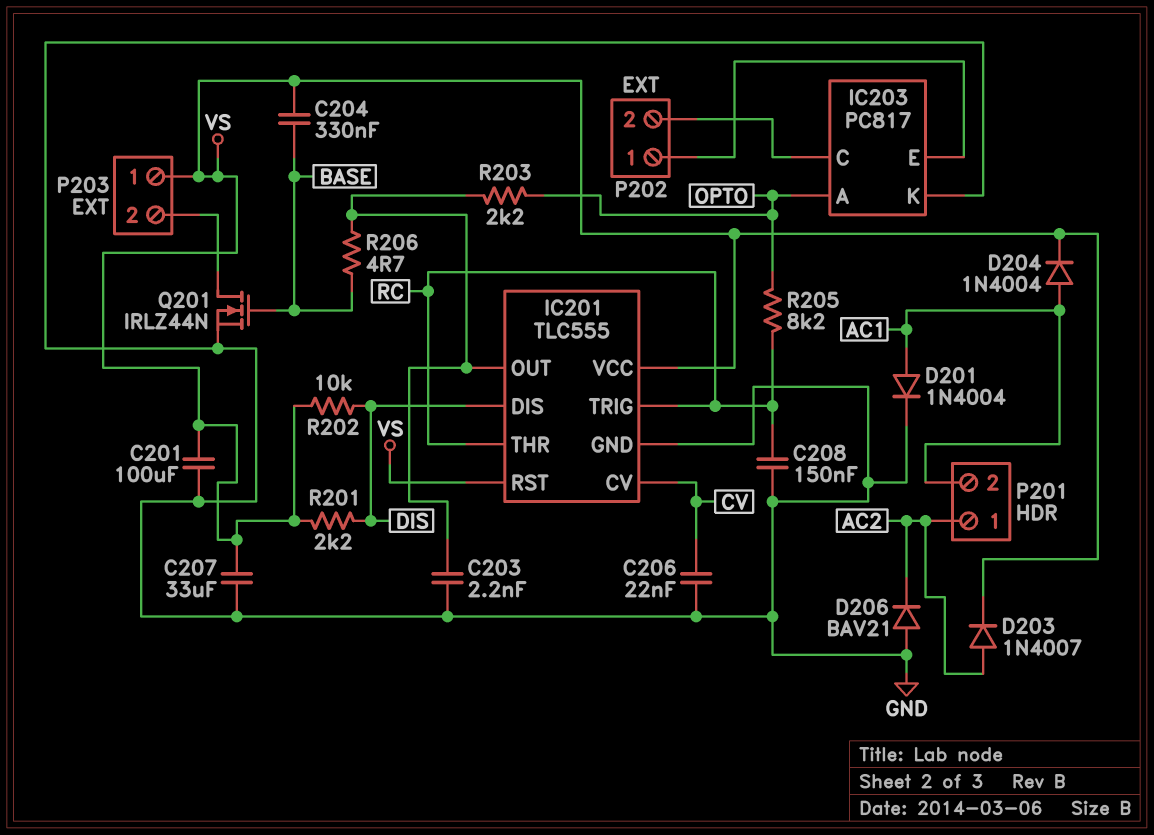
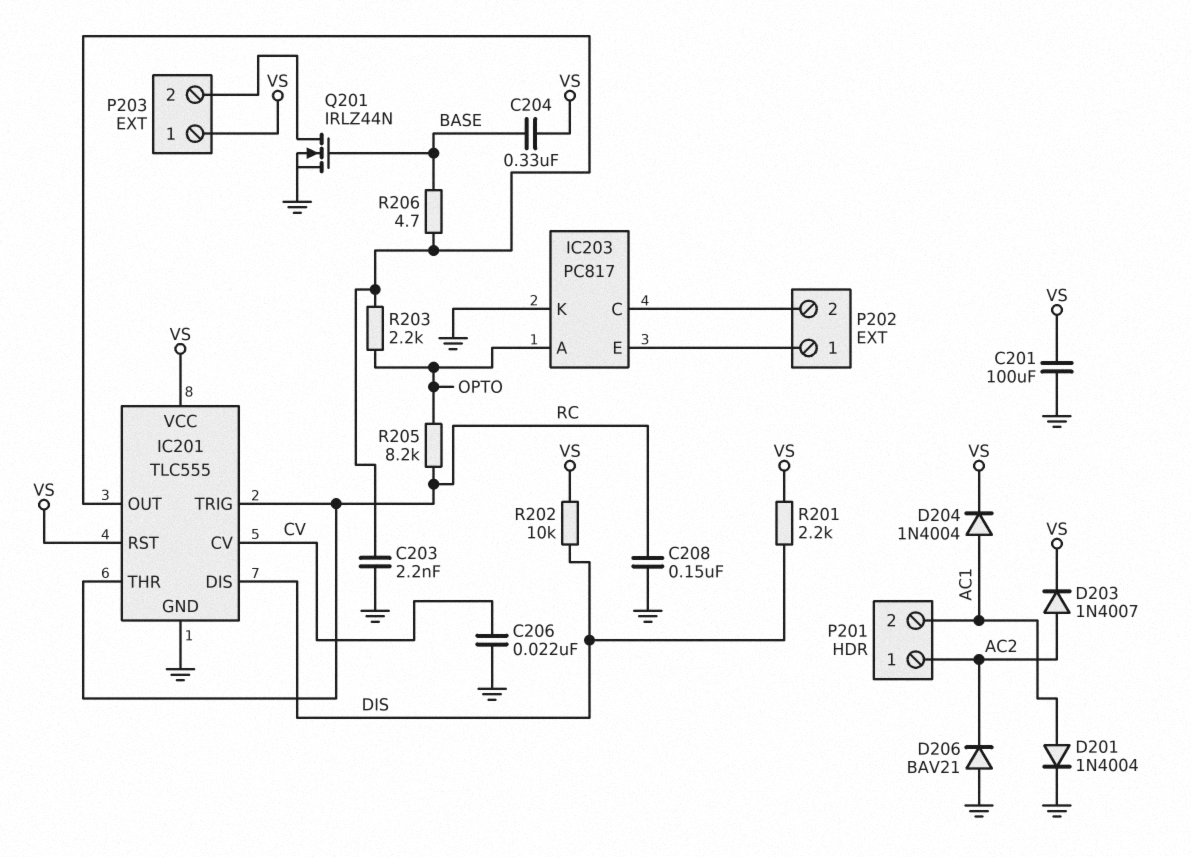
C207: 33uF (GND, VS) -> none

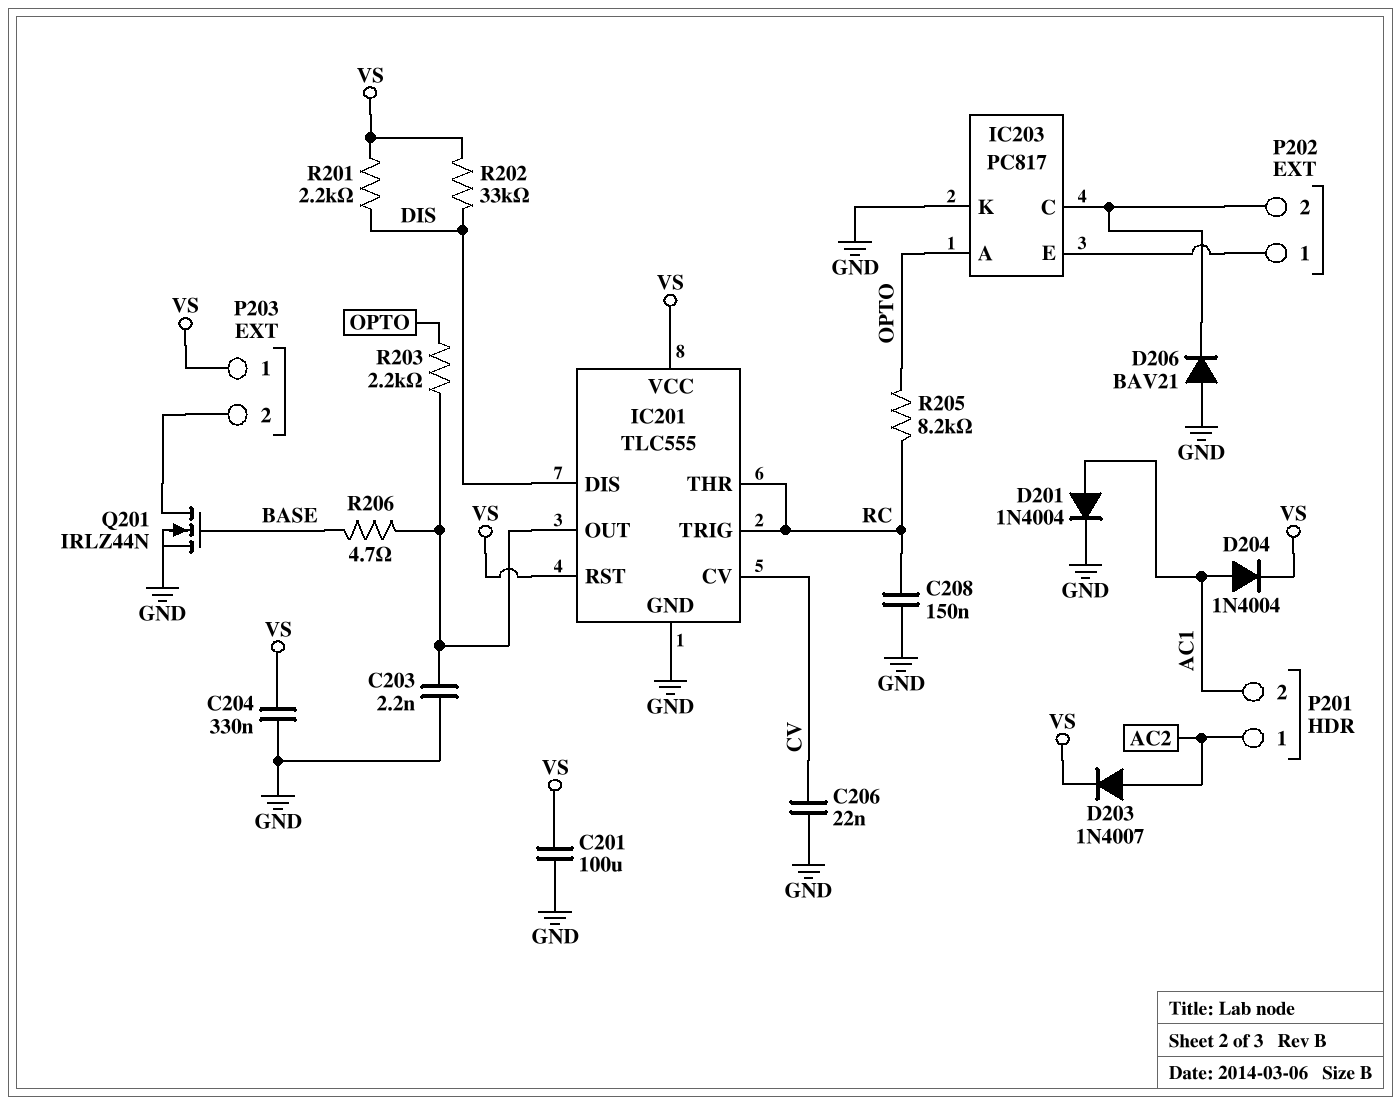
C204: 330nF (BASE, VS) -> 330nF (GND, VS)
D206: diode BAV21 (A GND, K AC2) -> diode BAV21 (A GND, K IC203/C)
R202: 10k (DIS, VS) -> 33k (DIS, VS)

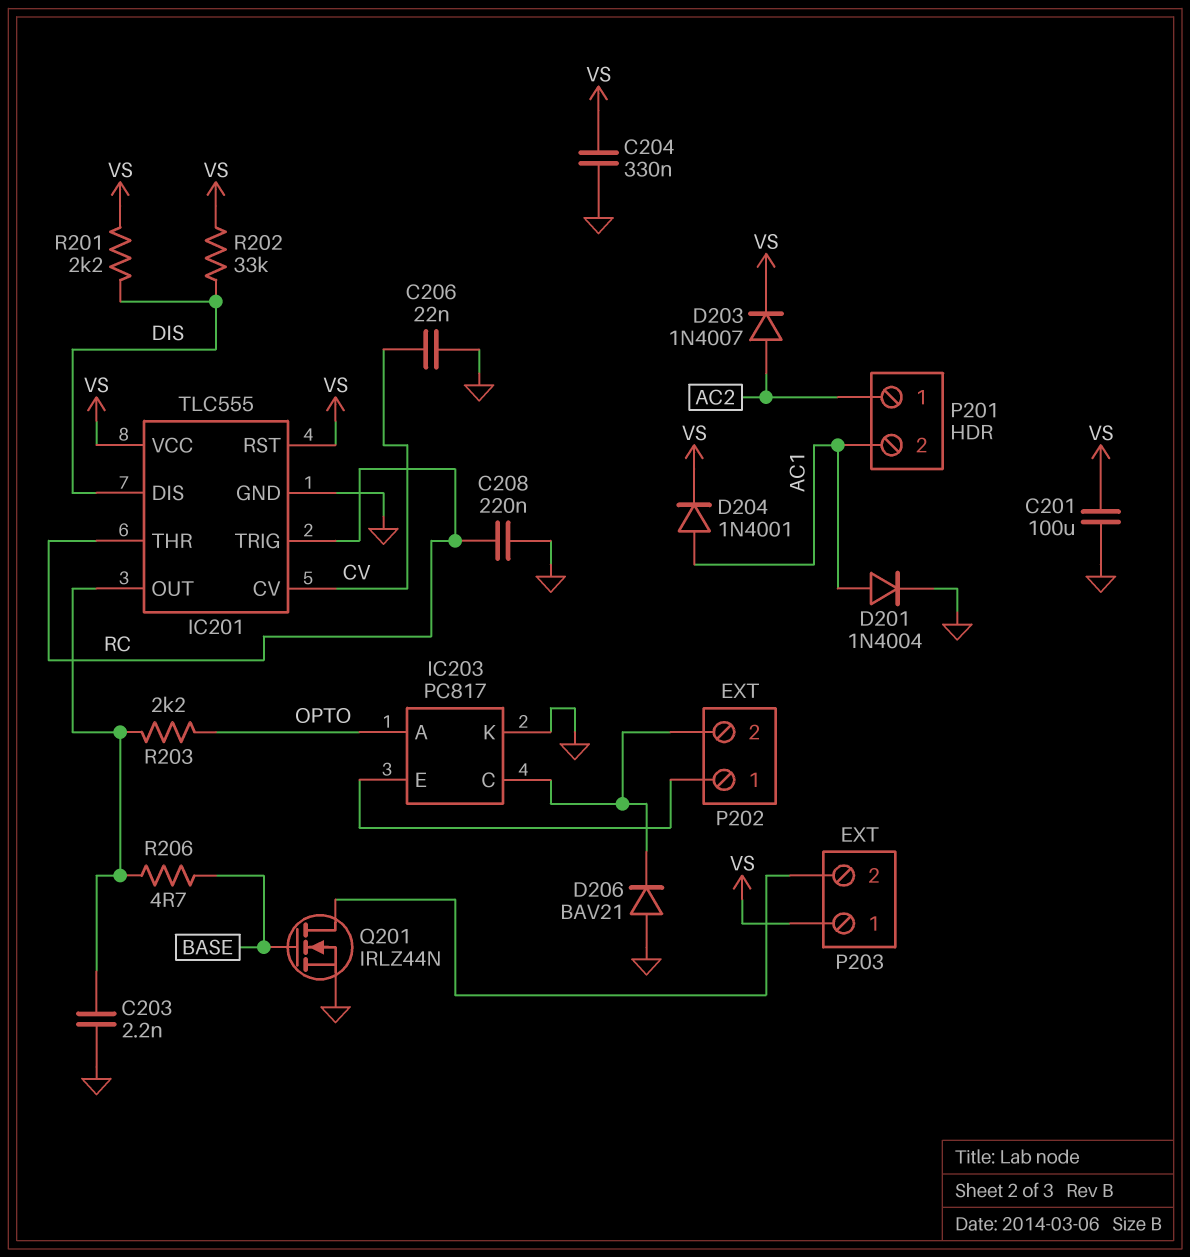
C208: 150nF (GND, RC) -> 220nF (GND, RC)
D204: diode 1N4004 (A AC1, K VS) -> diode 1N4001 (A AC1, K VS)
R205: 8.2k (OPTO, RC) -> none

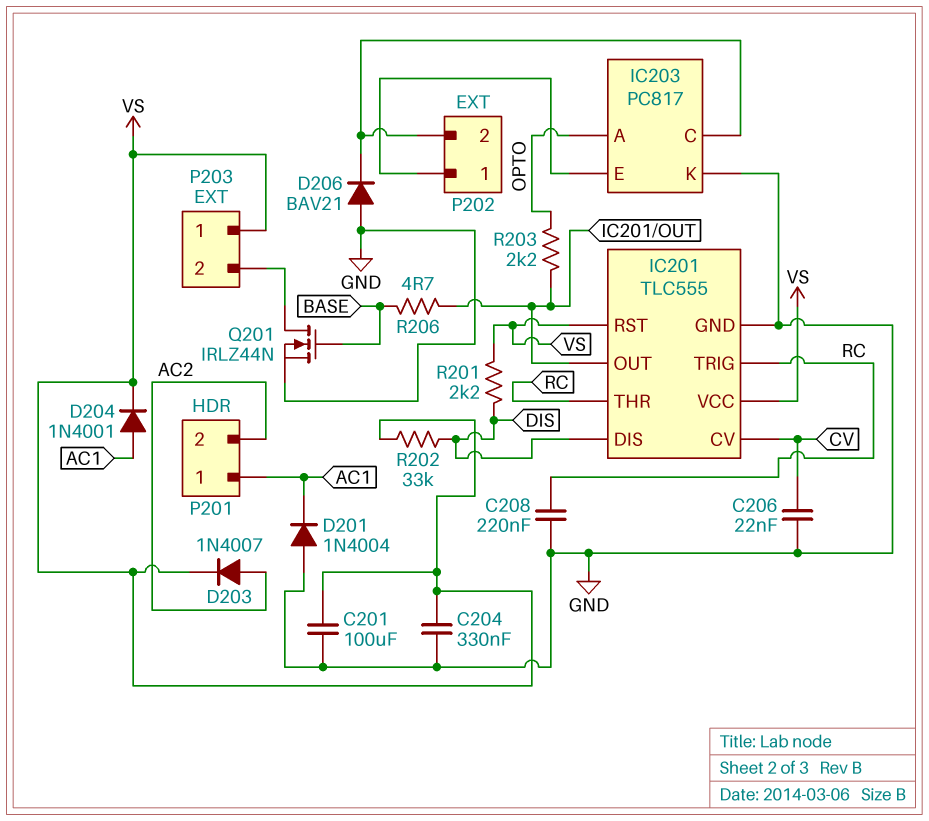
C203: 2.2nF (GND, IC201/OUT) -> none
D201: diode 1N4004 (A AC1, K GND) -> diode 1N4004 (A GND, K AC1)
P201 pin 1: AC2 -> AC1
P201 pin 2: AC1 -> AC2

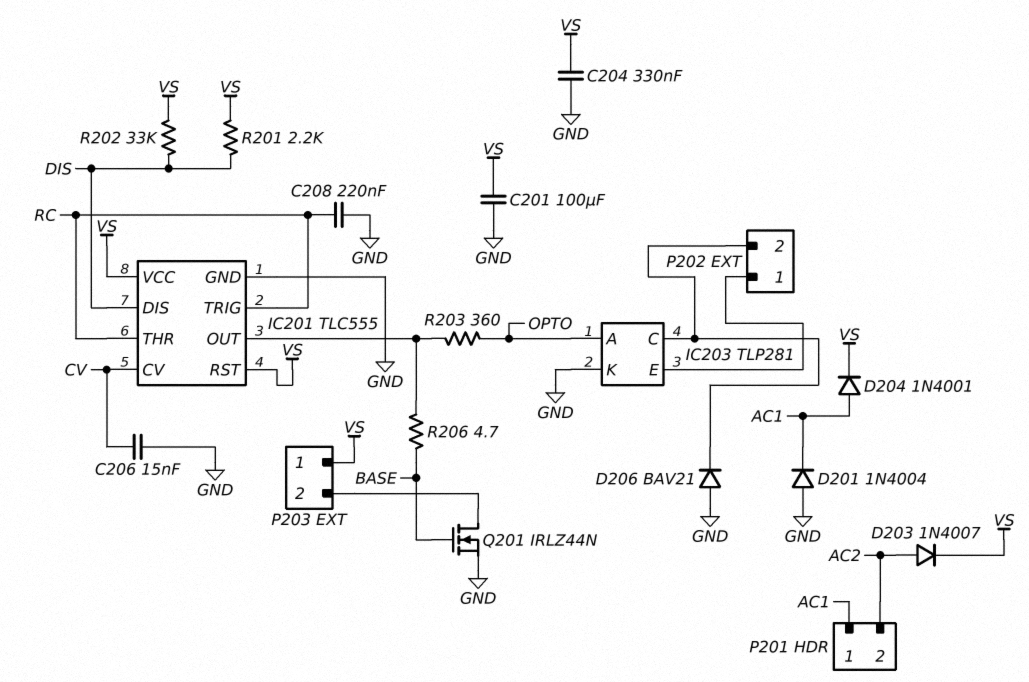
C206: 22nF (CV, GND) -> 15nF (CV, GND)
IC203: PC817 -> TLP281
R203: 2.2k (IC201/OUT, OPTO) -> 360 (IC201/OUT, OPTO)

